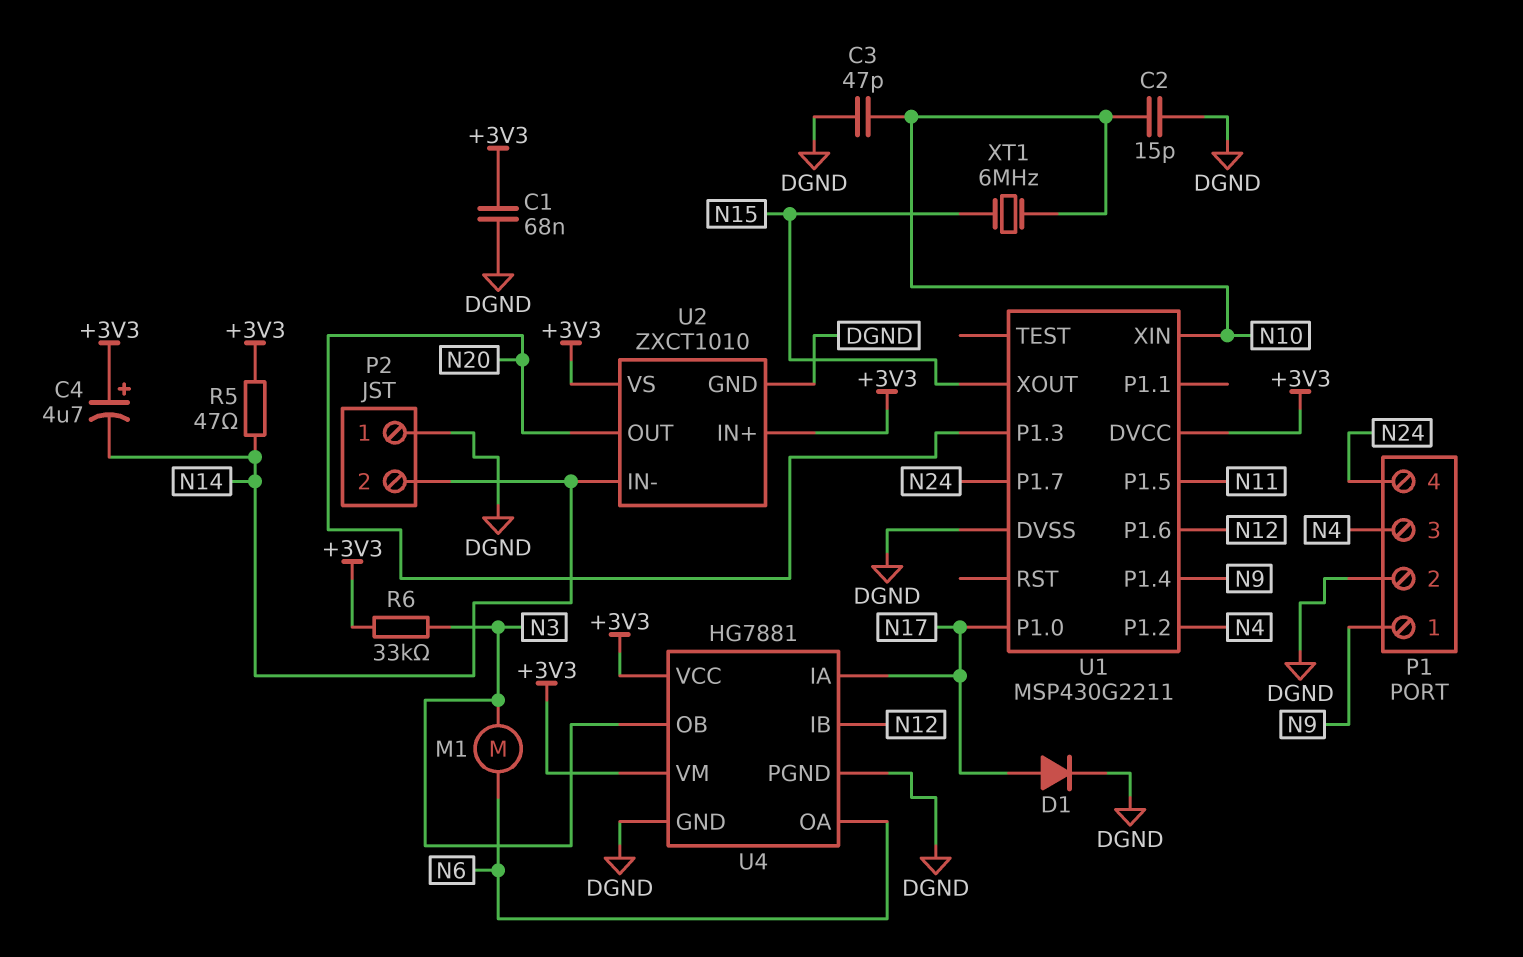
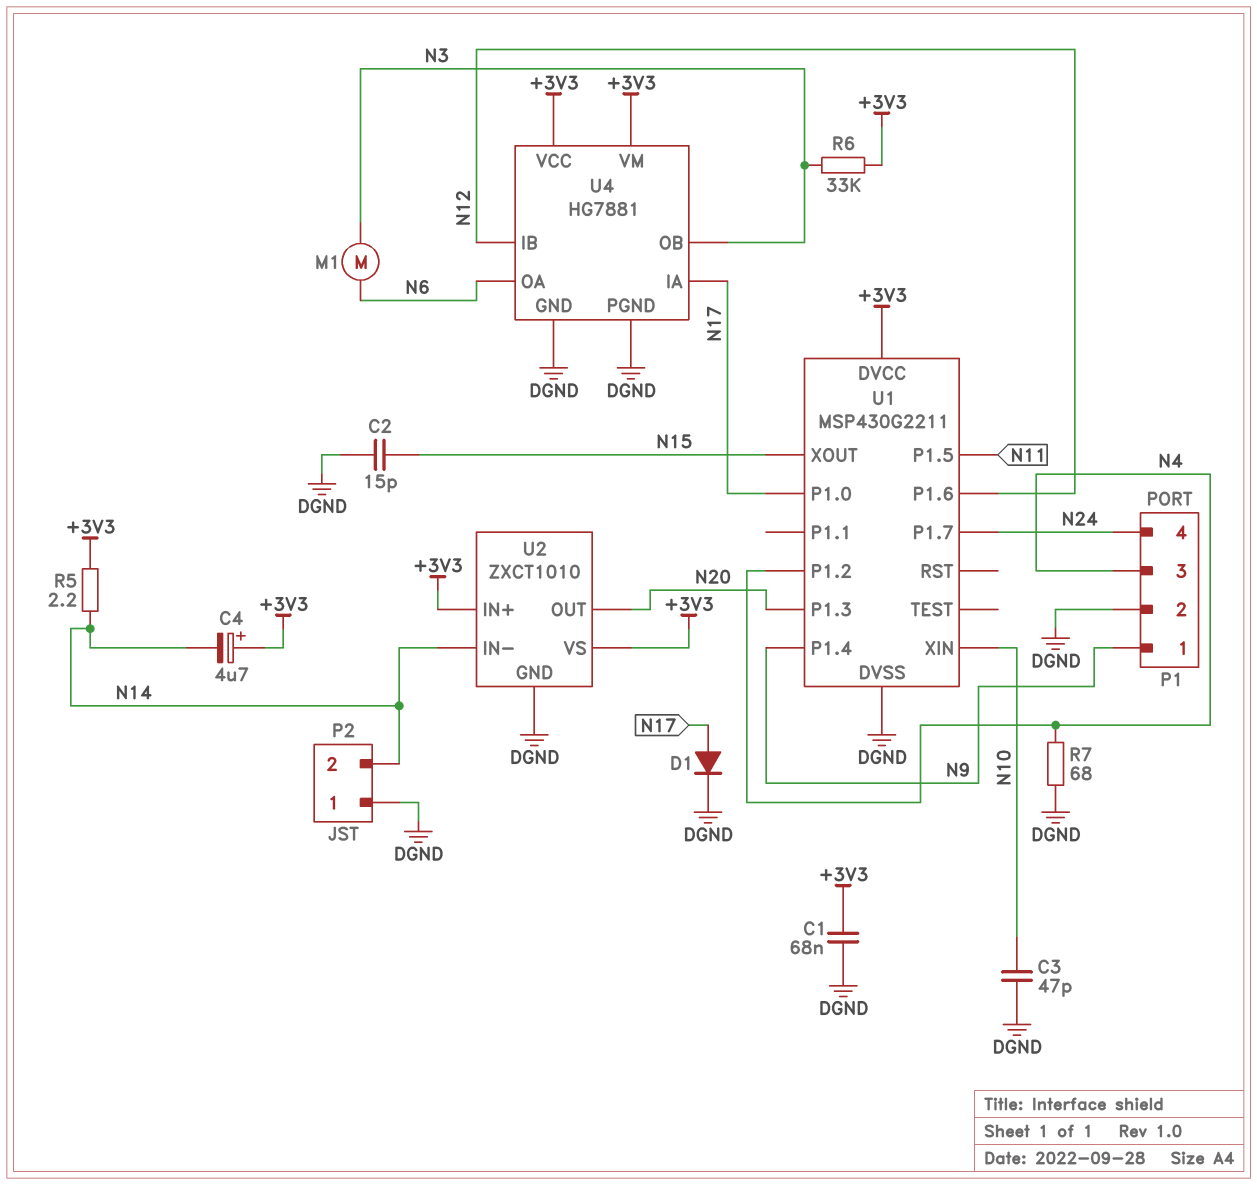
C2: 15pF (DGND, N10) -> 15pF (DGND, N15)
R5: 47 (+3V3, N14) -> 2.2 (+3V3, N14)
R7: none -> 68 (DGND, N4)
XT1: 6MHz (N10, N15) -> none

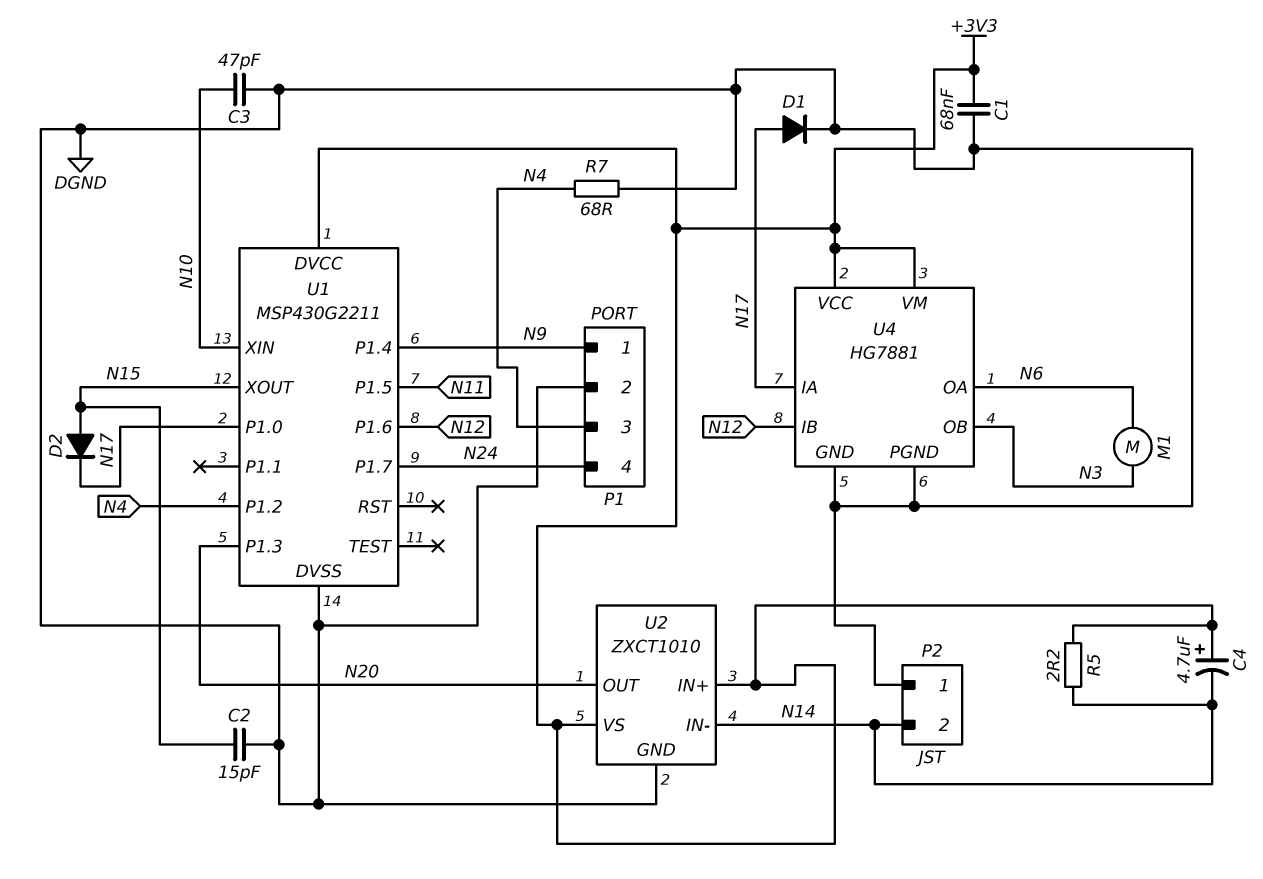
D2: none -> diode (A N15, K N17)
R6: 33k (+3V3, N3) -> none

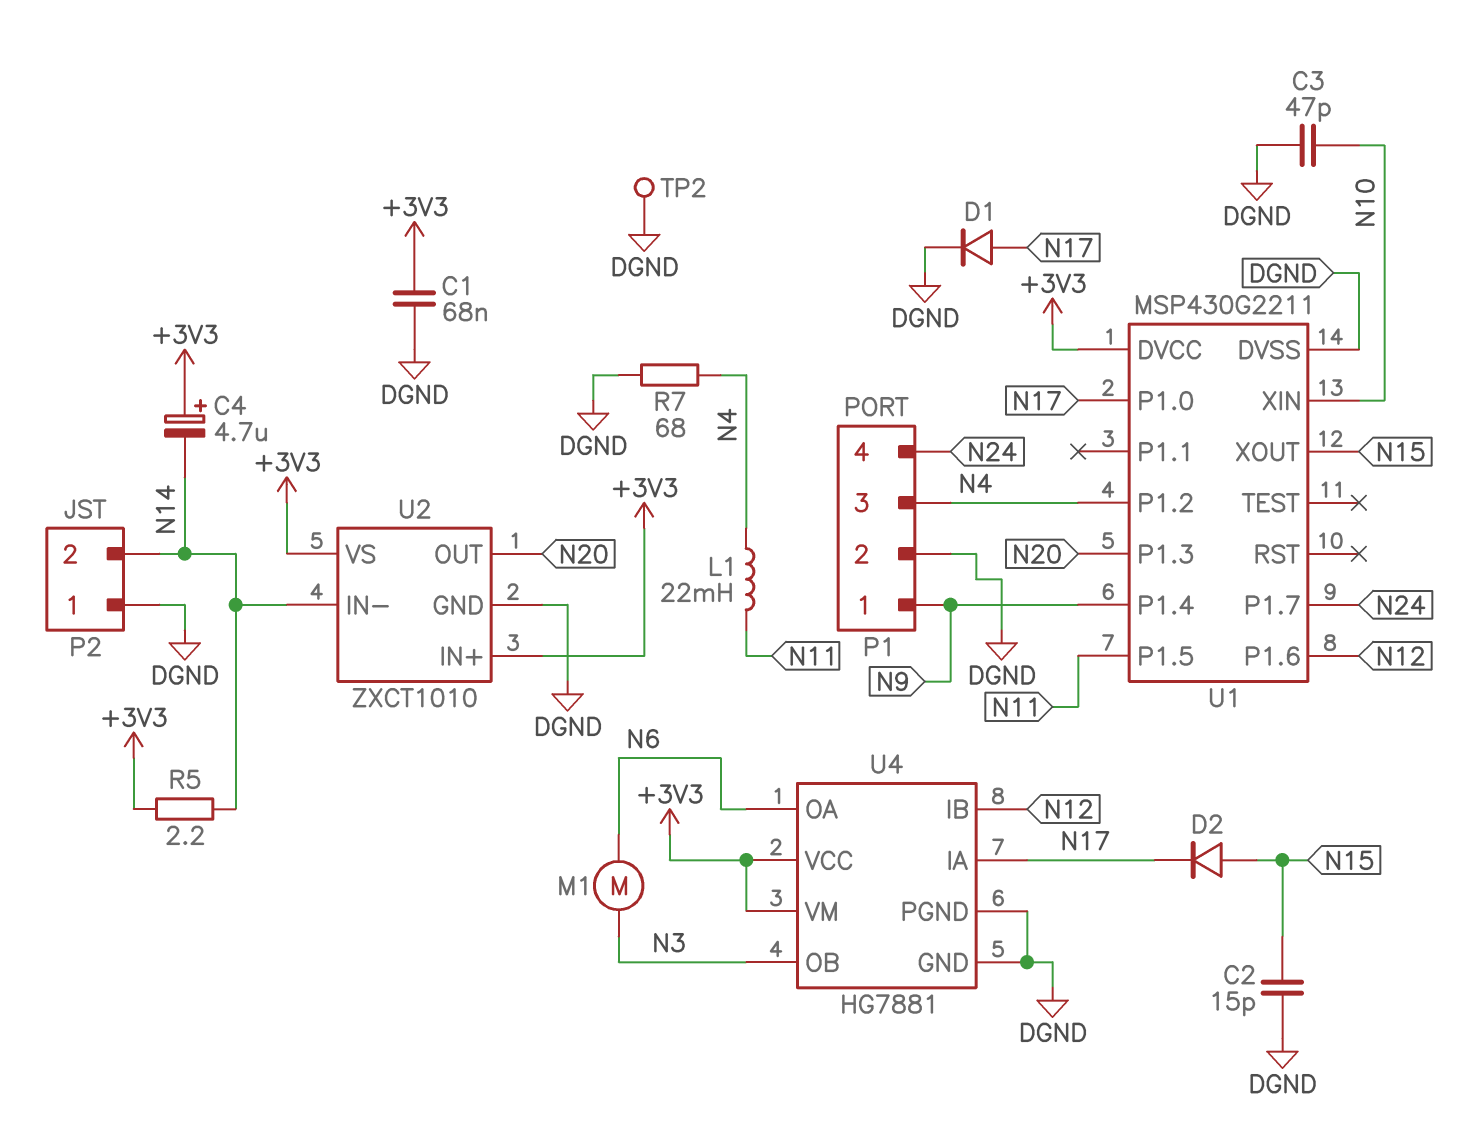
L1: none -> 22mH (N4, N11)
TP2: none -> test point (DGND)

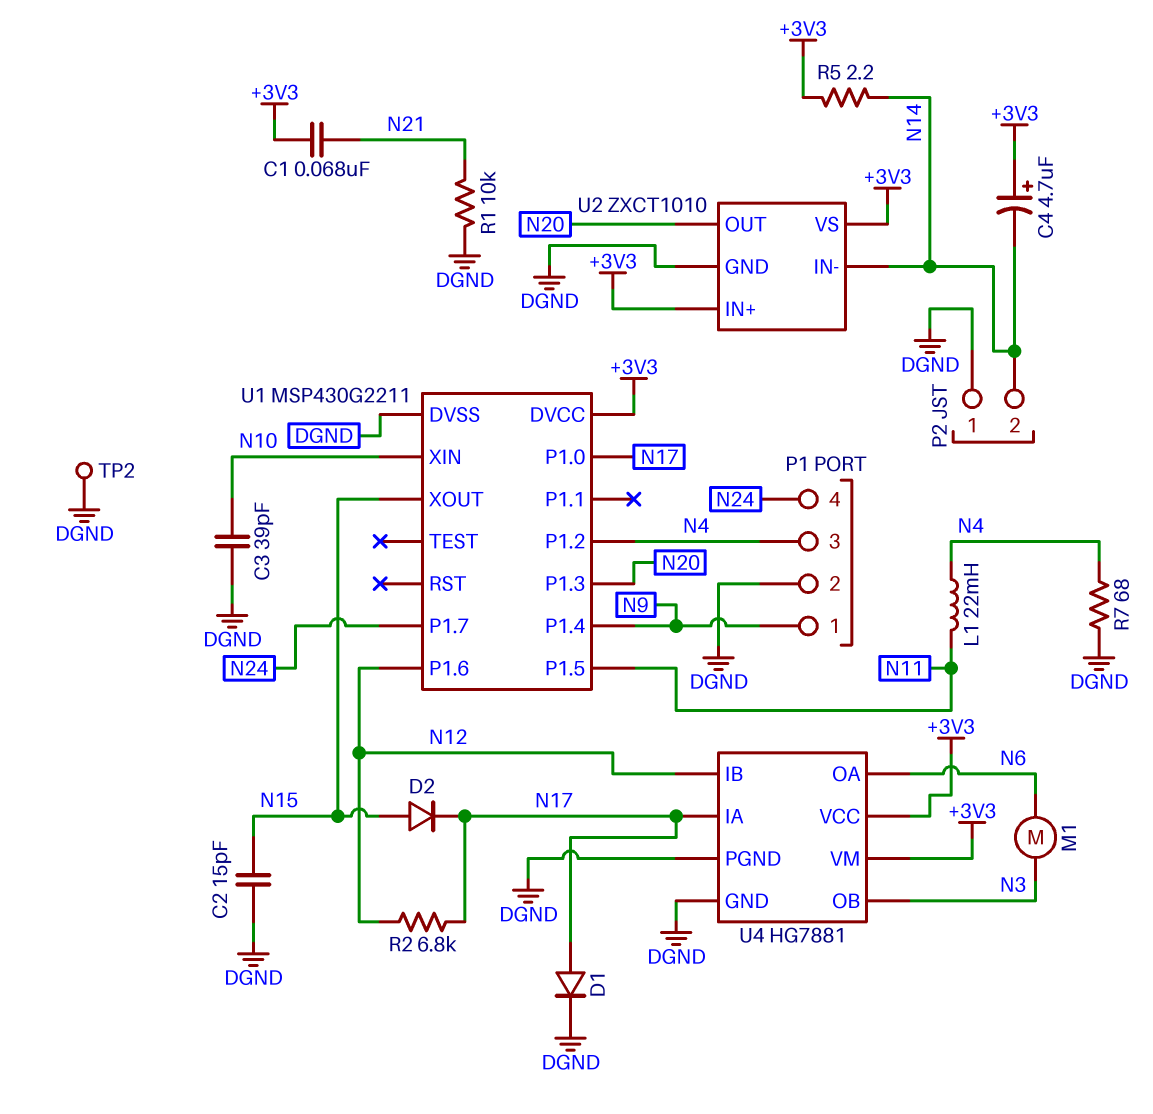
C1: 68nF (+3V3, DGND) -> 68nF (+3V3, N21)
C3: 47pF (DGND, N10) -> 39pF (DGND, N10)
R1: none -> 10k (DGND, N21)
R2: none -> 6.8k (N12, N17)

